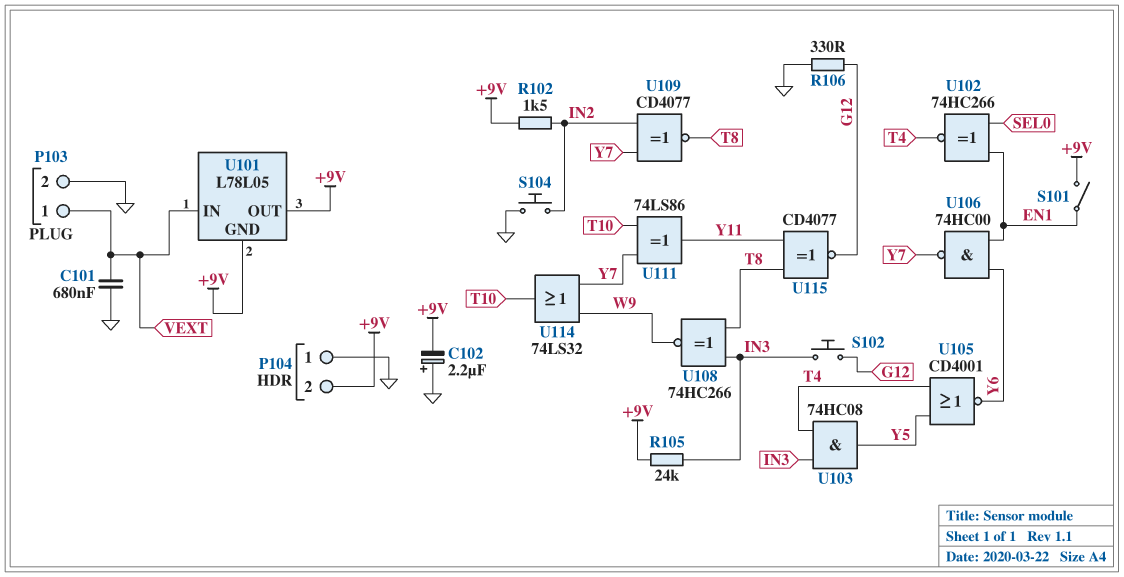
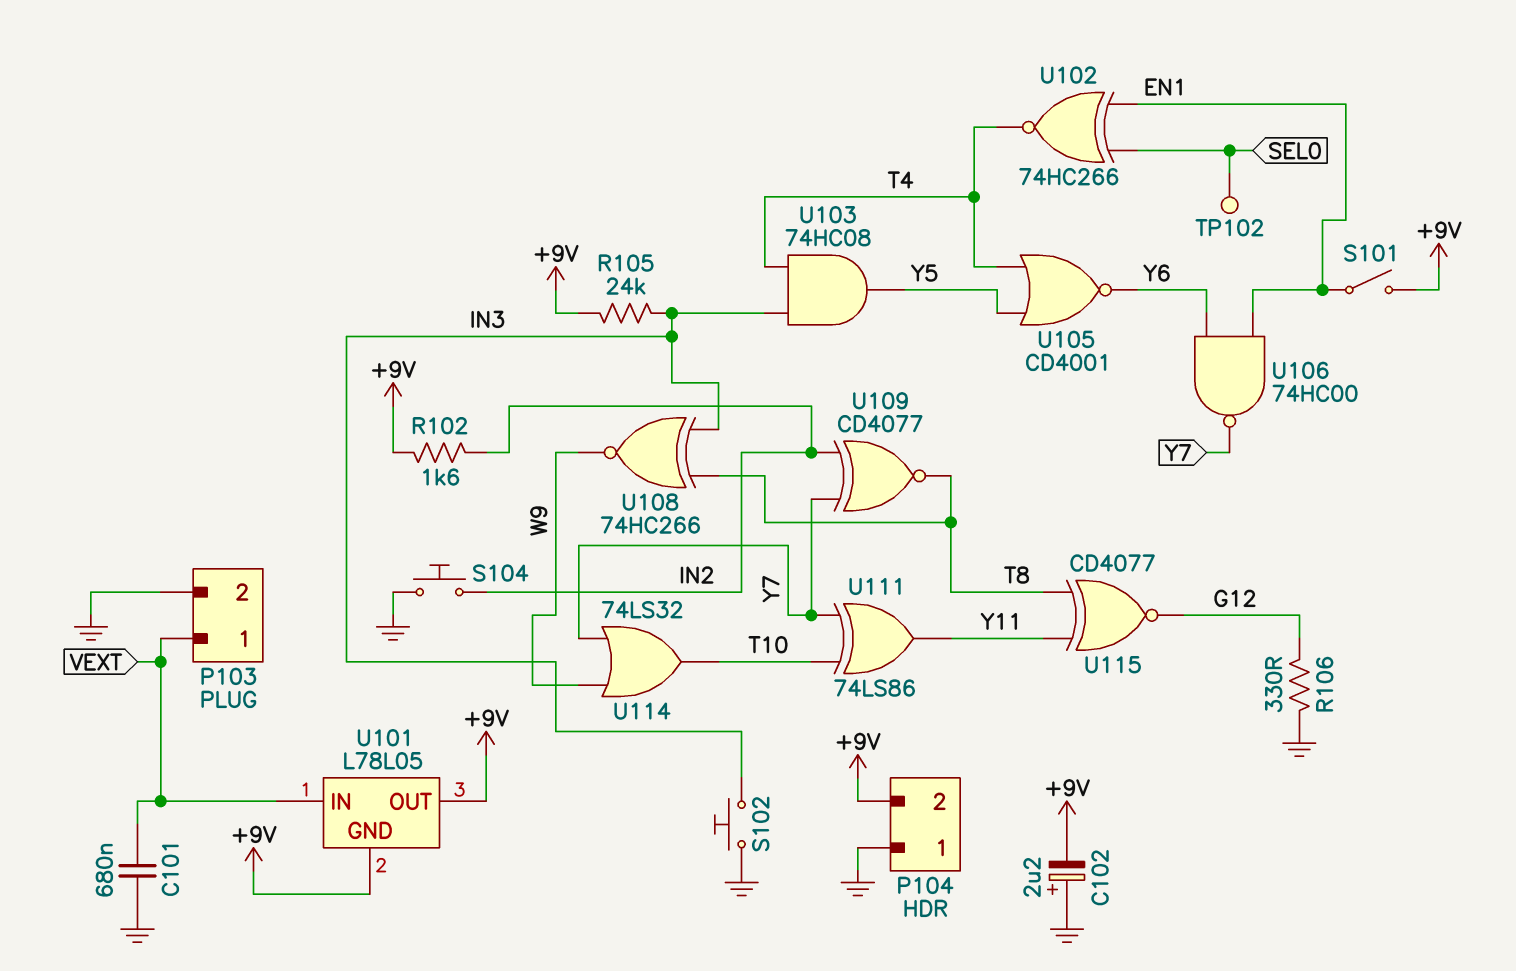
R102: 1.5k (+9V, IN2) -> 1.6k (+9V, IN2)
S102: button (G12, IN3) -> button (GND, IN3)
TP102: none -> test point (SEL0)

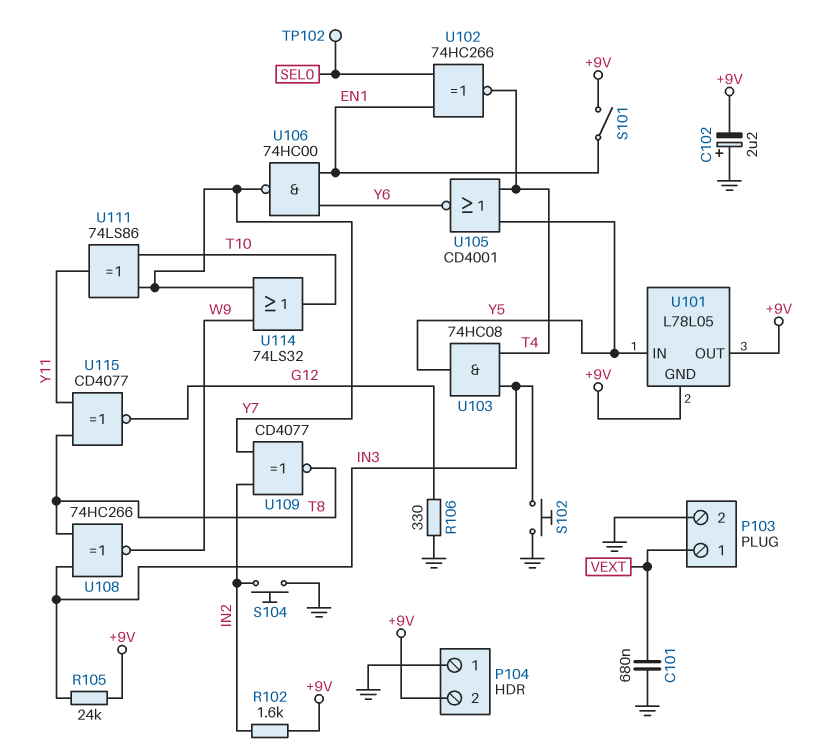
U101 pin IN: VEXT -> Y5

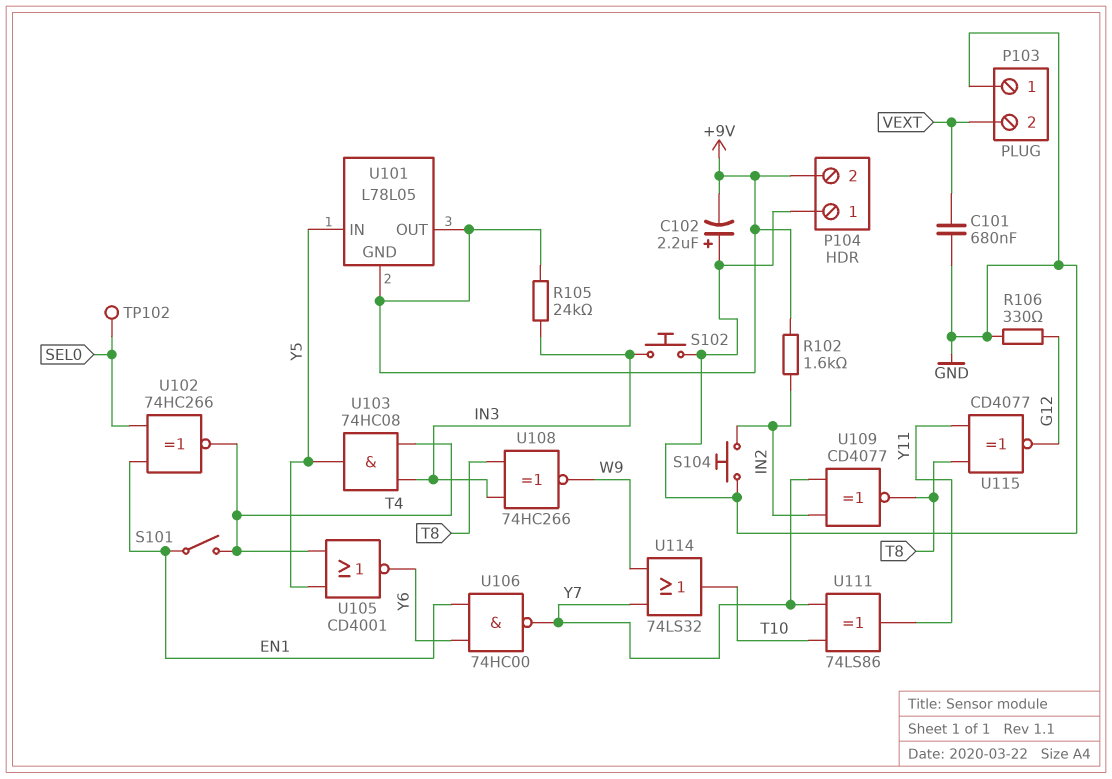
P103 pin 1: VEXT -> GND
P103 pin 2: GND -> VEXT
S101: switch (+9V, EN1) -> switch (EN1, T4)

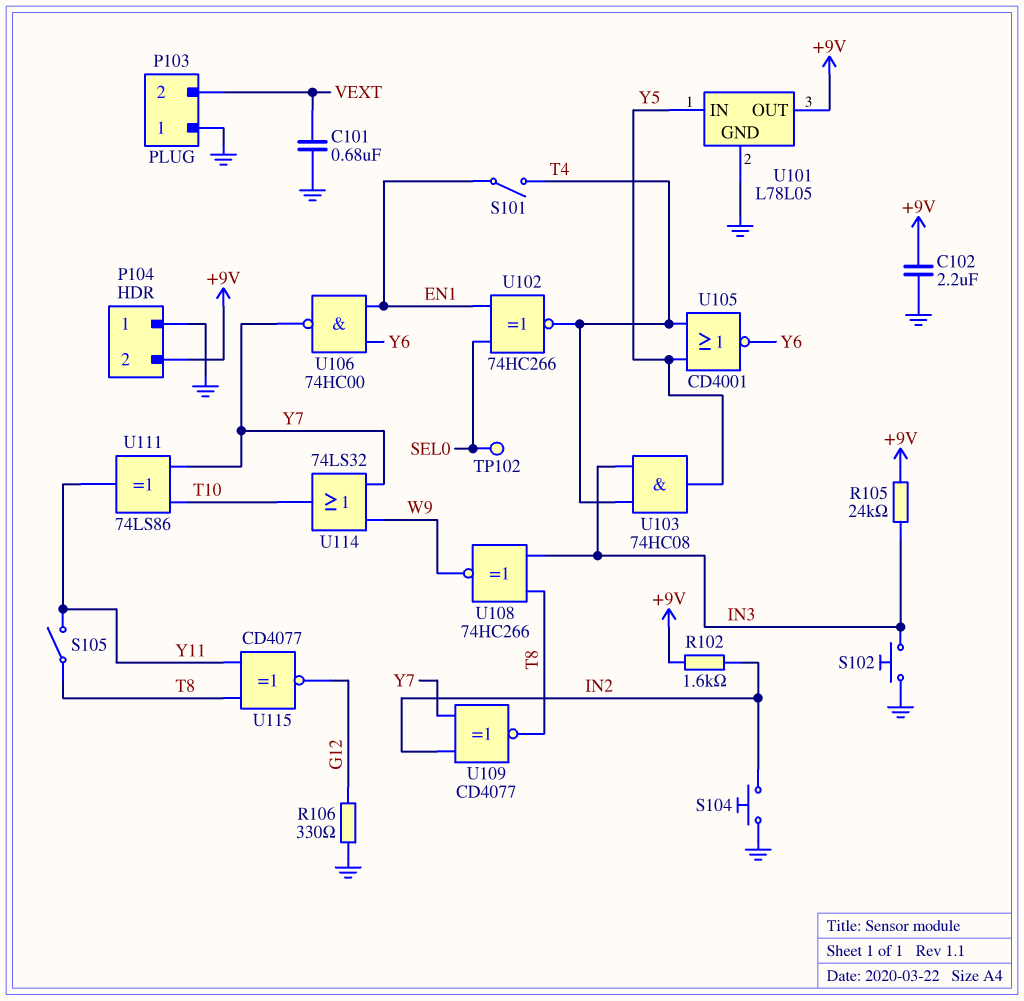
C102: 2.2uF (plus GND, minus +9V) -> 2.2uF (+9V, GND)
S105: none -> switch (T8, Y11)
U101 pin GND: +9V -> GND

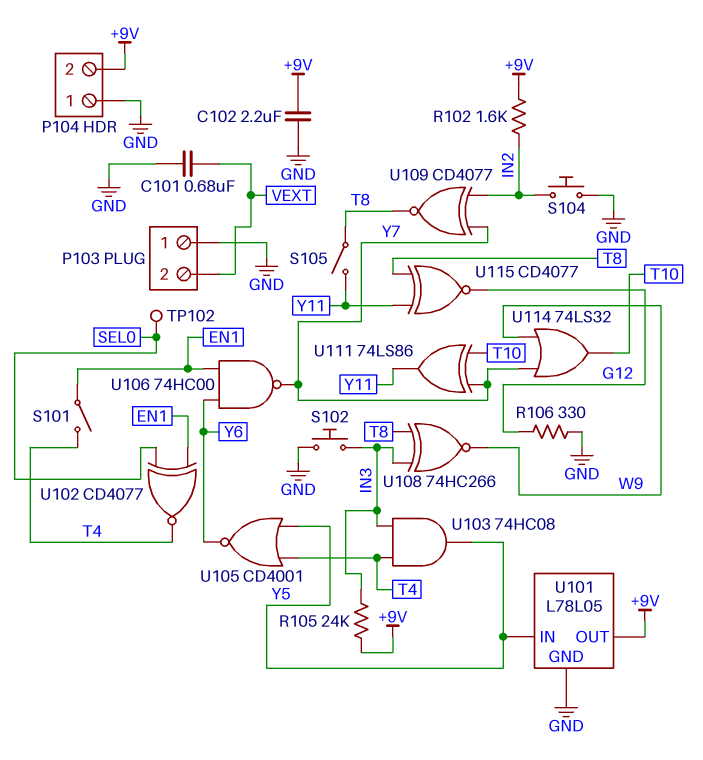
U102: XNOR 74HC266 (in EN1, in SEL0, out T4) -> XNOR CD4077 (in EN1, in SEL0, out T4)

